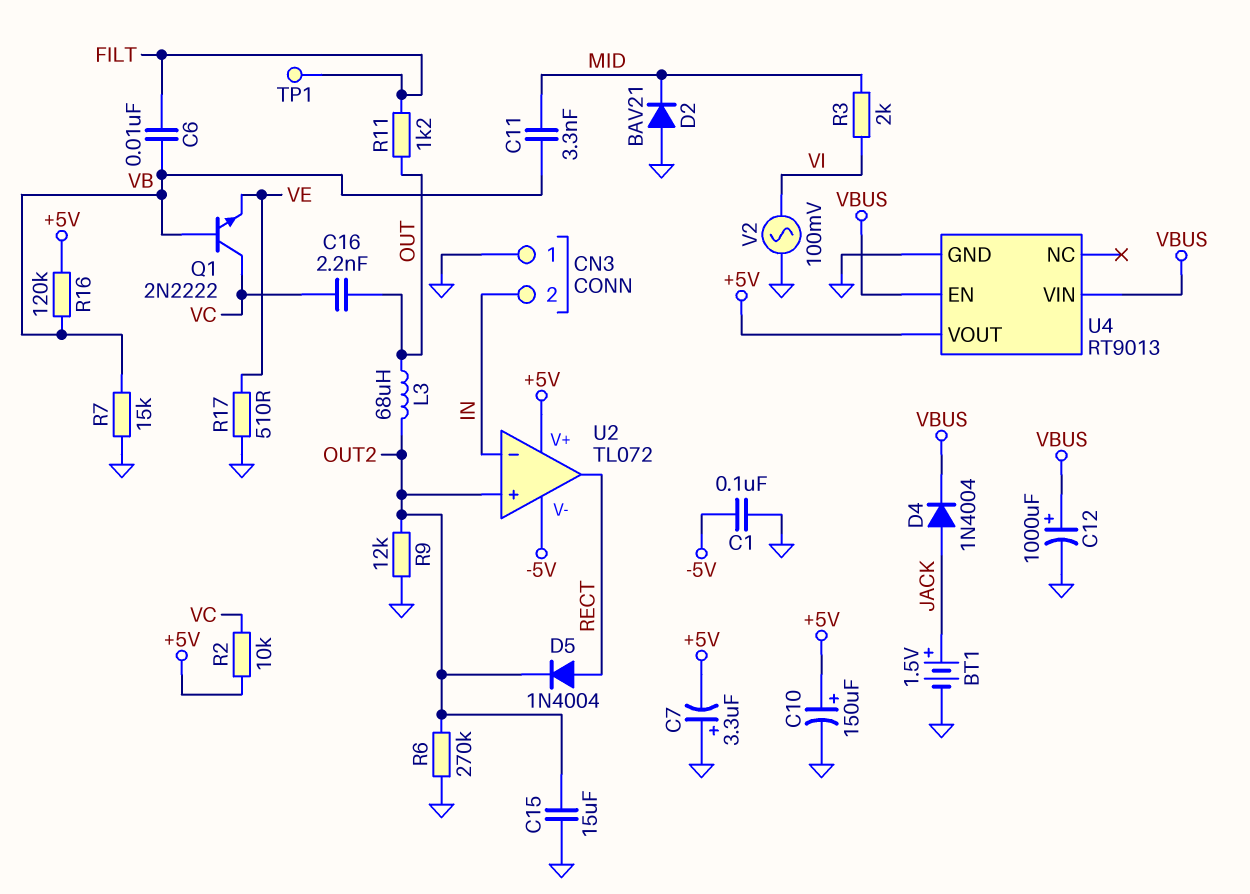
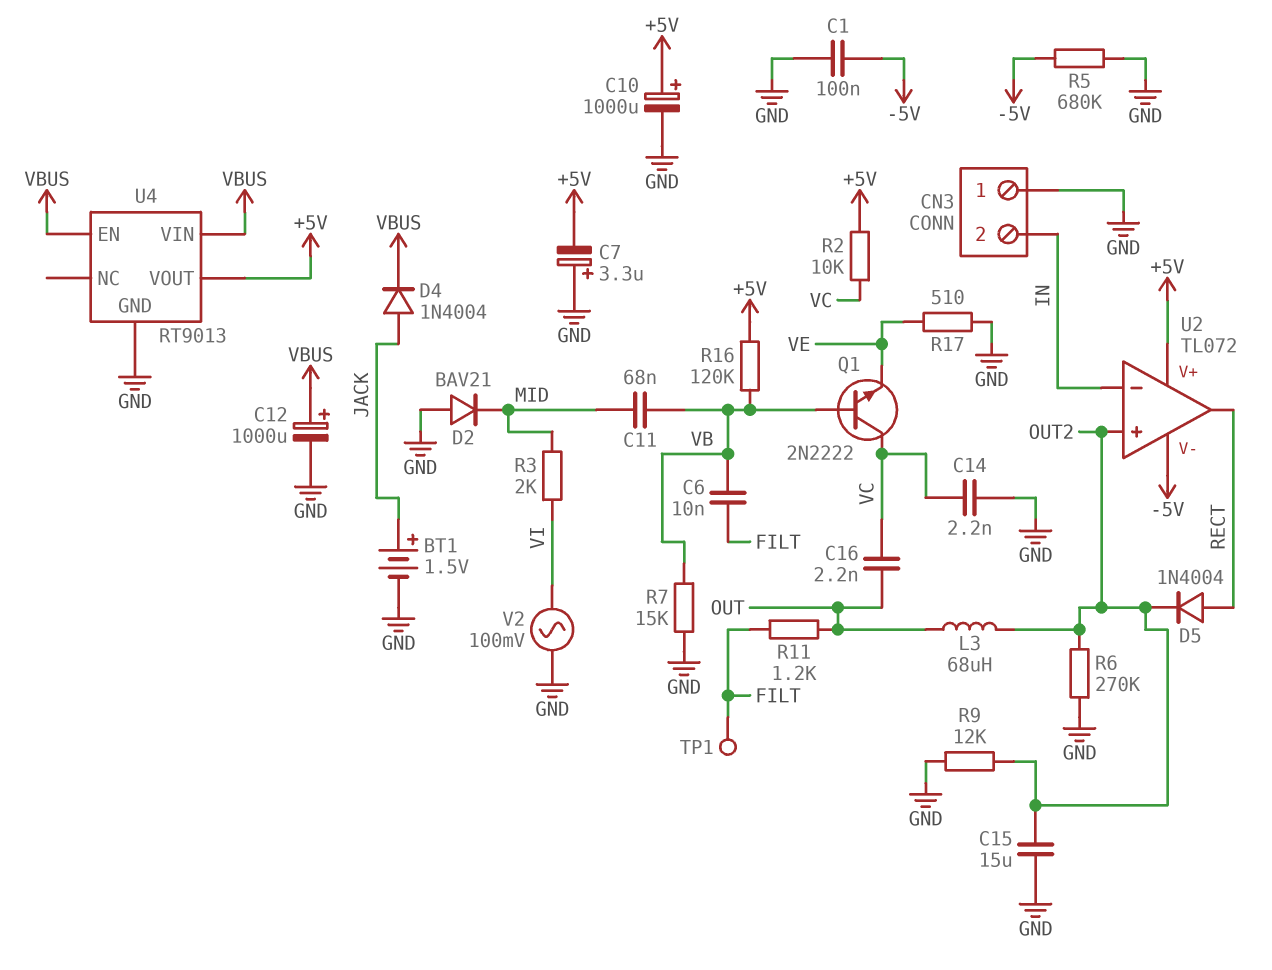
C10: 150uF (plus +5V, minus GND) -> 1000uF (plus +5V, minus GND)
C11: 3.3nF (MID, VB) -> 68nF (MID, VB)
C14: none -> 2.2nF (GND, VC)
R5: none -> 680k (-5V, GND)

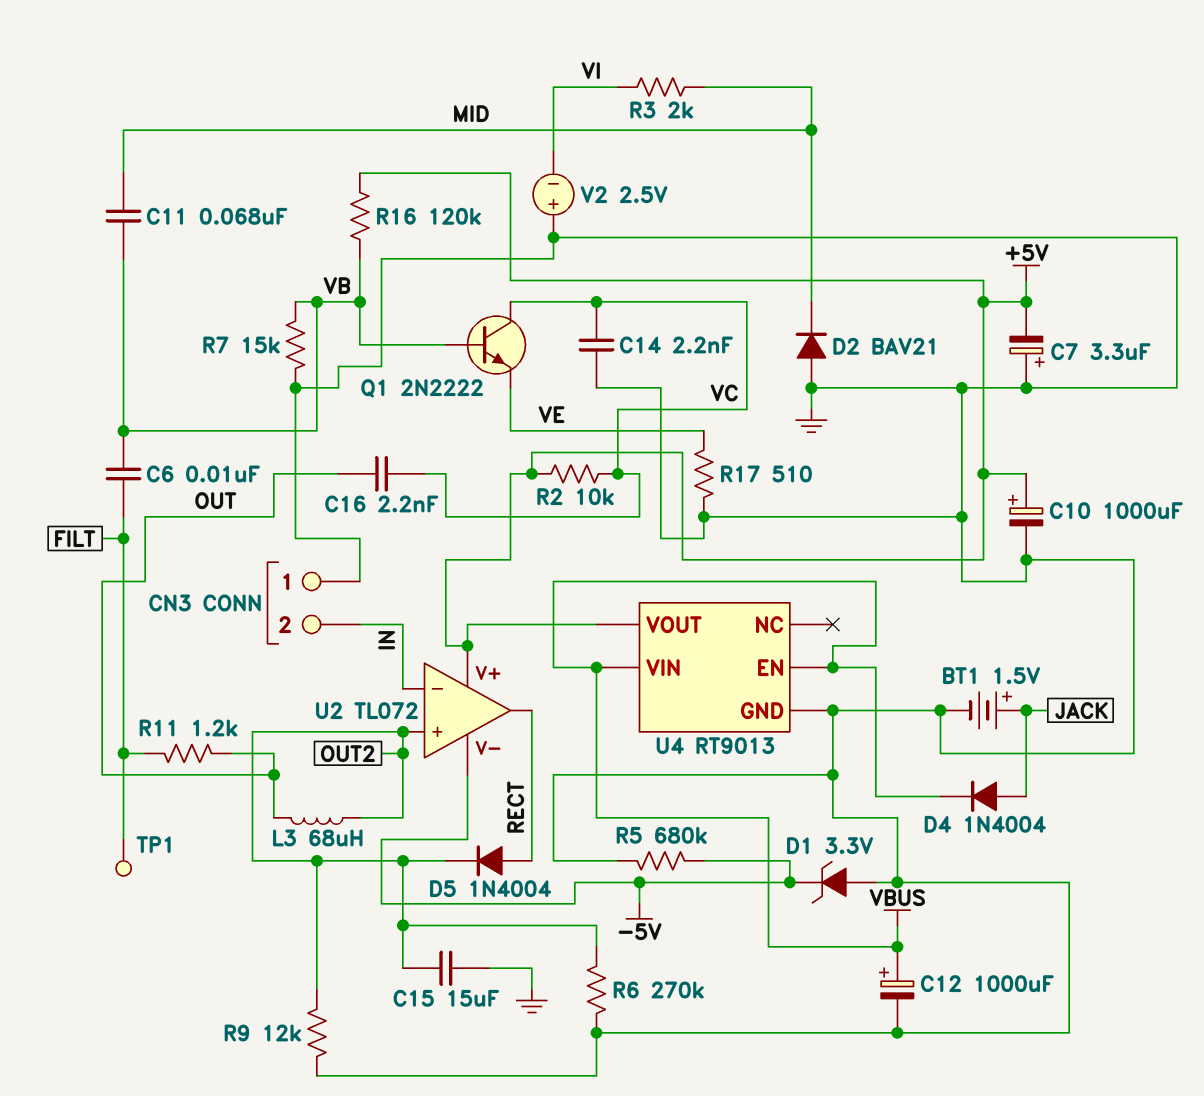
C1: 100nF (-5V, GND) -> none
D1: none -> zener 3.3V (A GND, K -5V)
V2: AC 100mV (GND, VI) -> 2.5V (plus GND, minus VI)

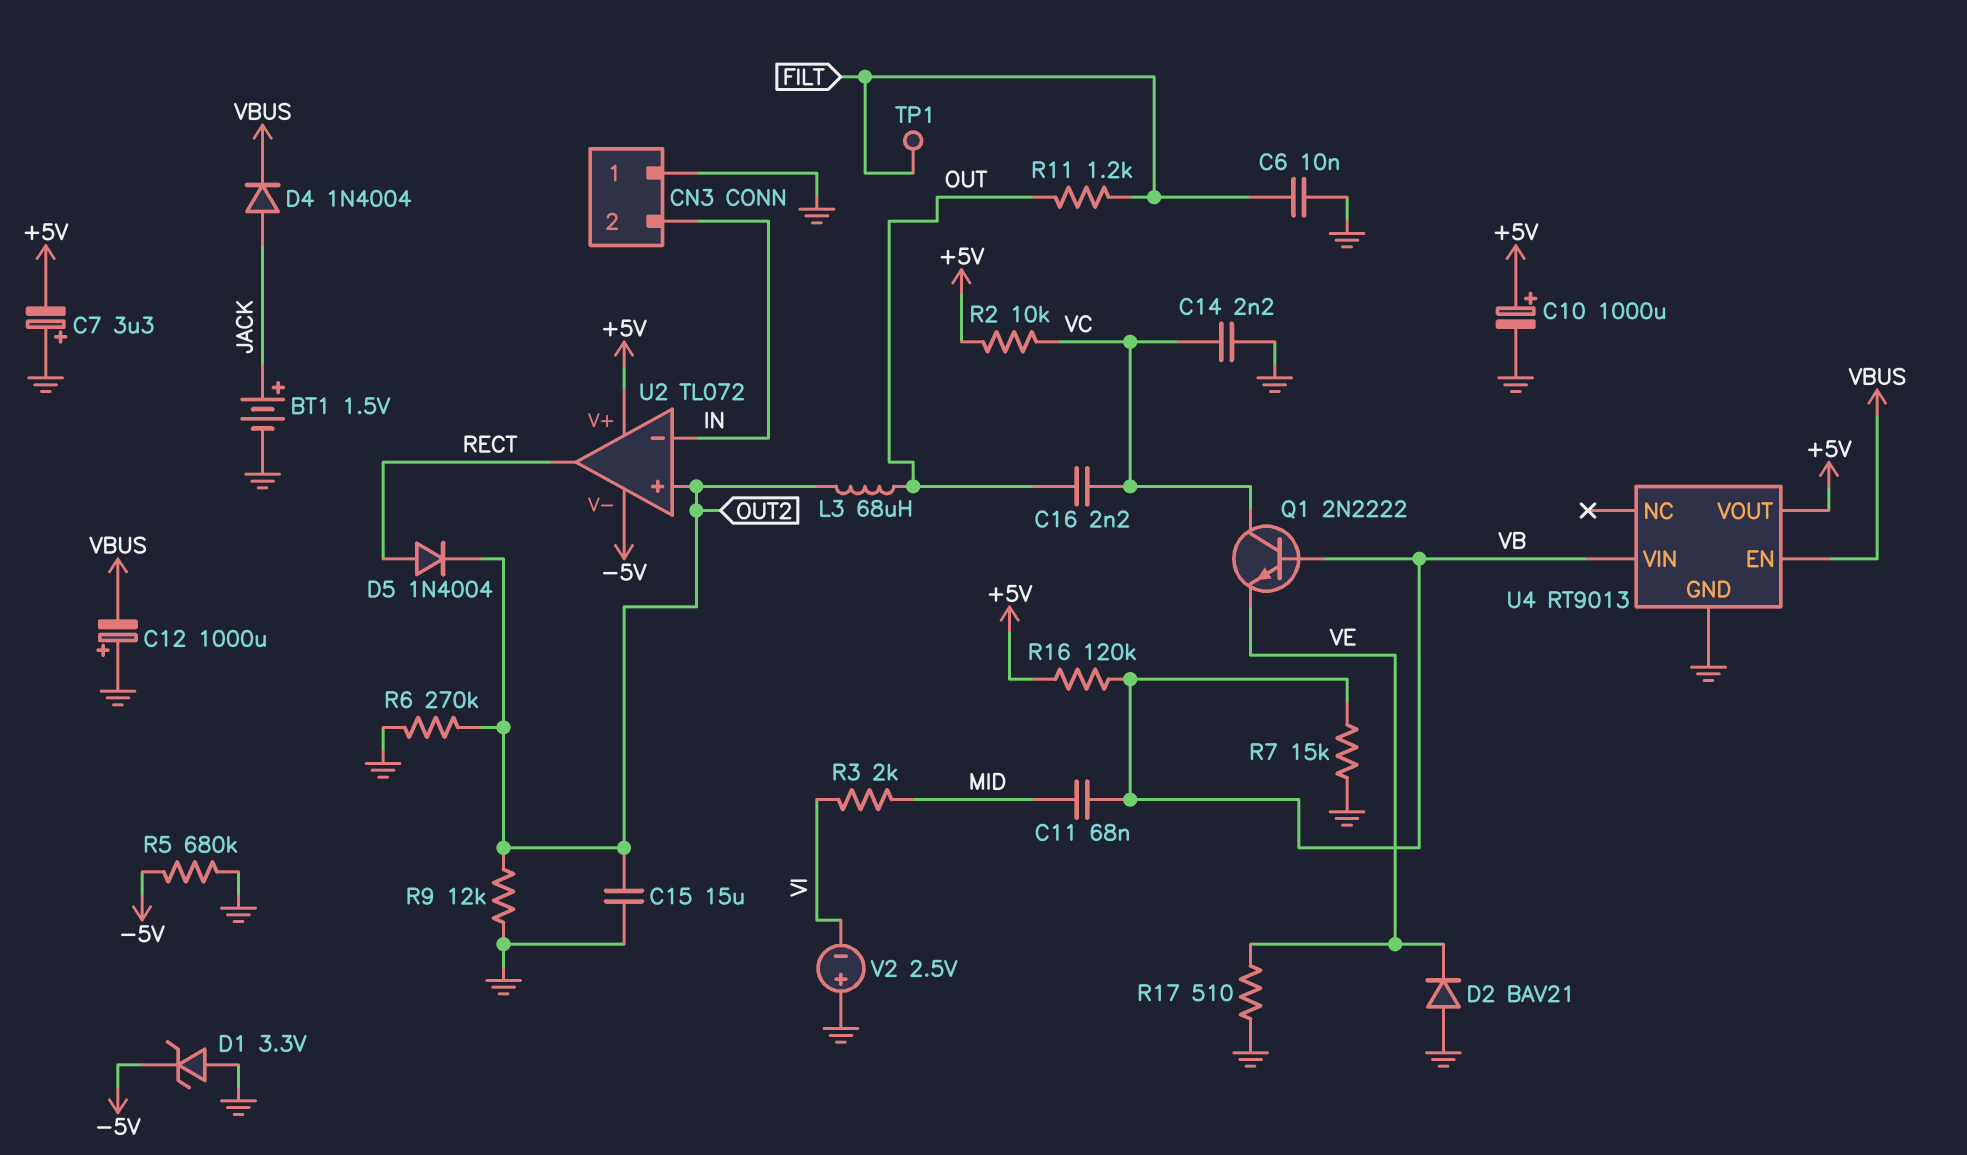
C6: 10nF (FILT, VB) -> 10nF (FILT, GND)
C12: 1000uF (plus VBUS, minus GND) -> 1000uF (plus GND, minus VBUS)
D2: diode BAV21 (A GND, K MID) -> diode BAV21 (A GND, K VE)
U4 pin VIN: VBUS -> VB

